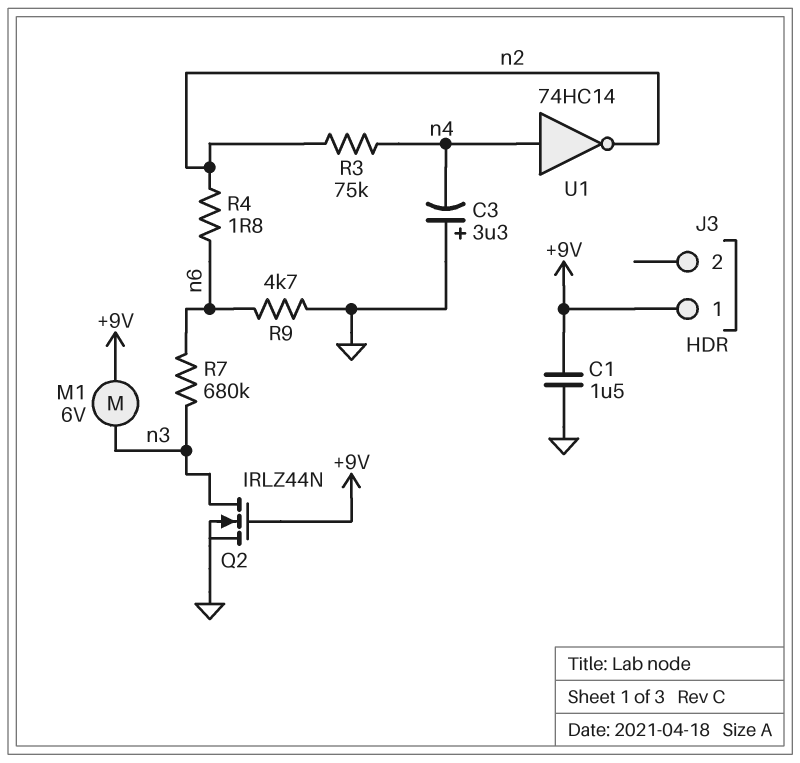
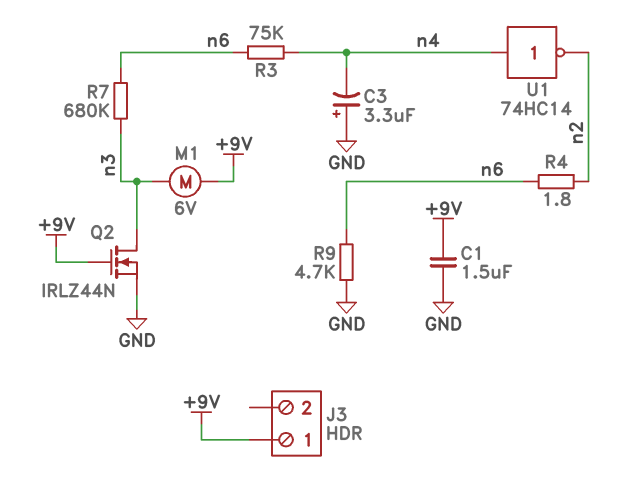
R3: 75k (n2, n4) -> 75k (n4, n6)

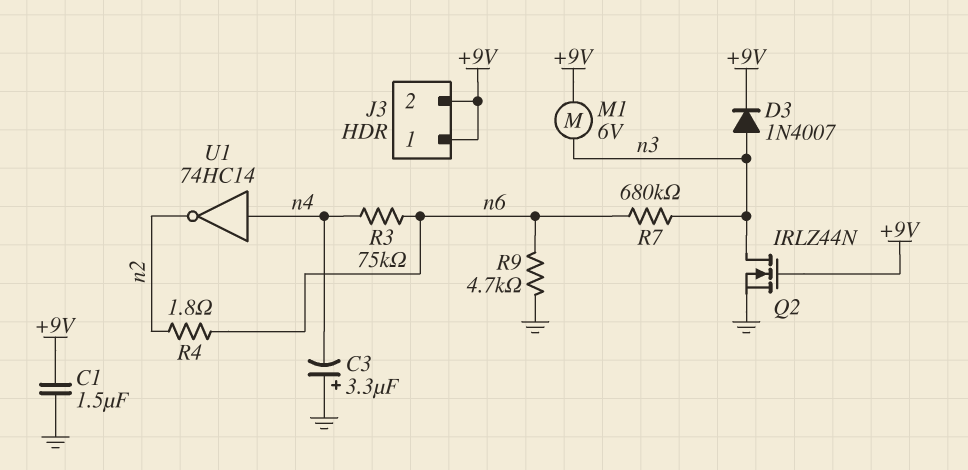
D3: none -> diode 1N4007 (A n3, K +9V)
J3 pin 2: none -> +9V

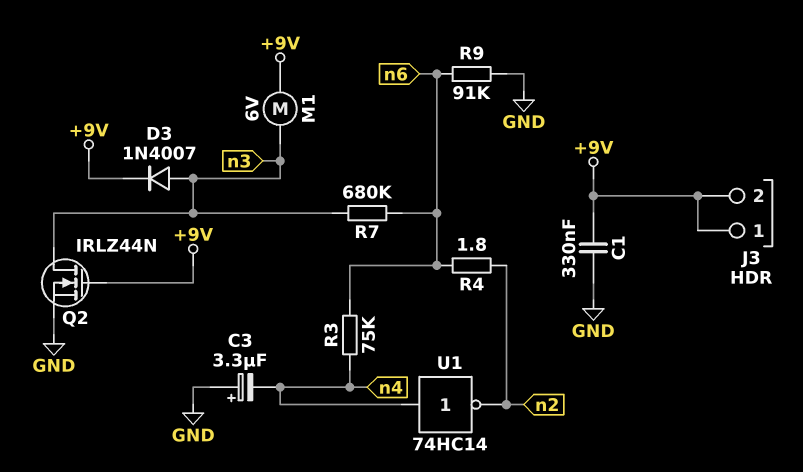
C1: 1.5uF (+9V, GND) -> 330nF (+9V, GND)
R9: 4.7k (GND, n6) -> 91k (GND, n6)

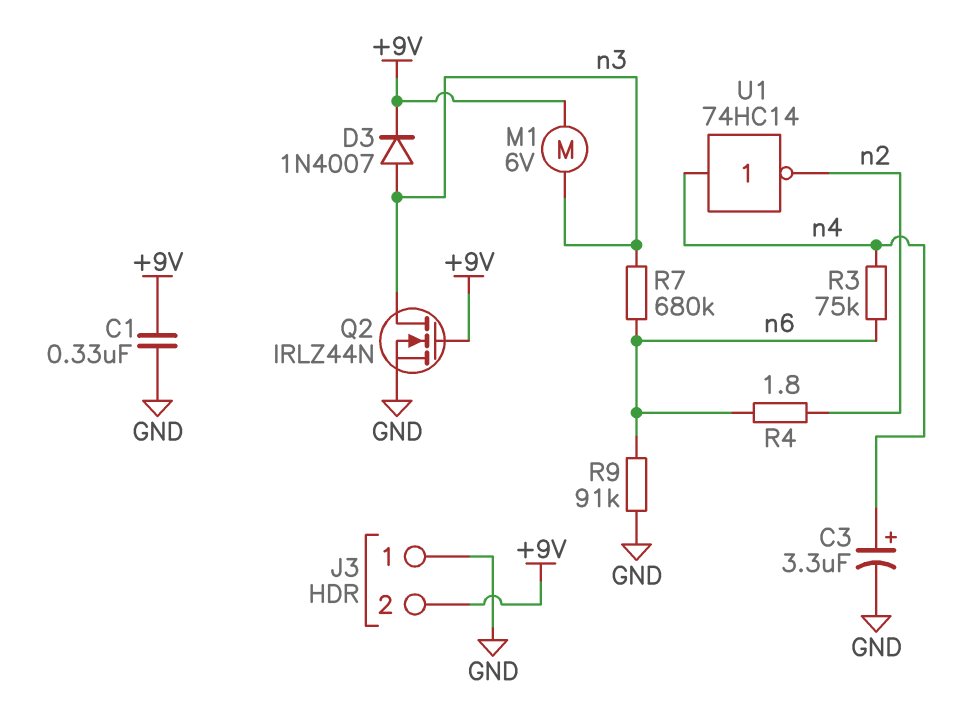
C3: 3.3uF (plus GND, minus n4) -> 3.3uF (plus n4, minus GND)
J3 pin 1: +9V -> GND

